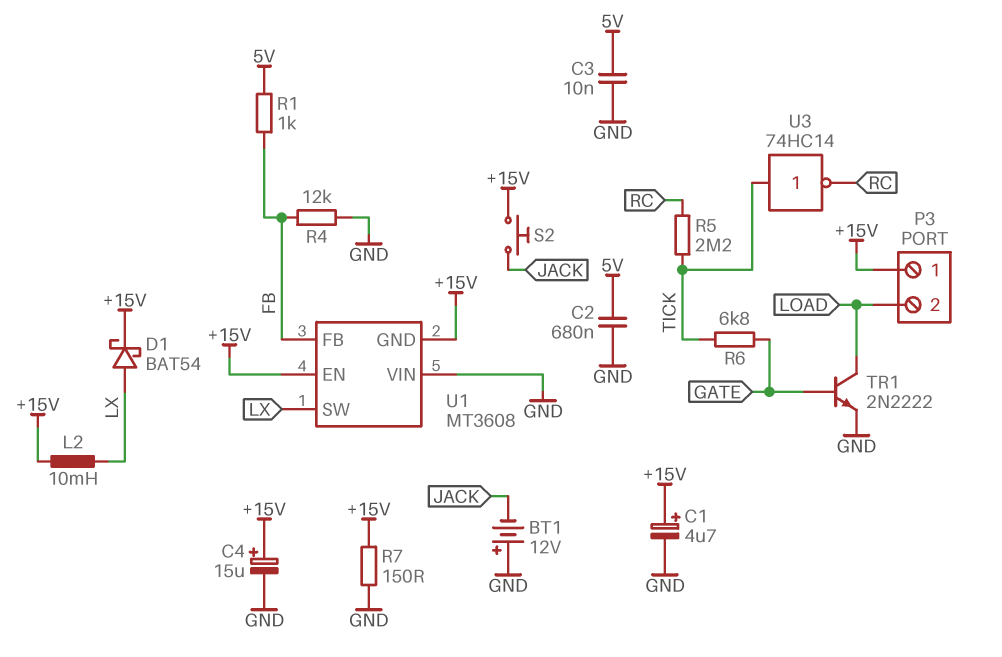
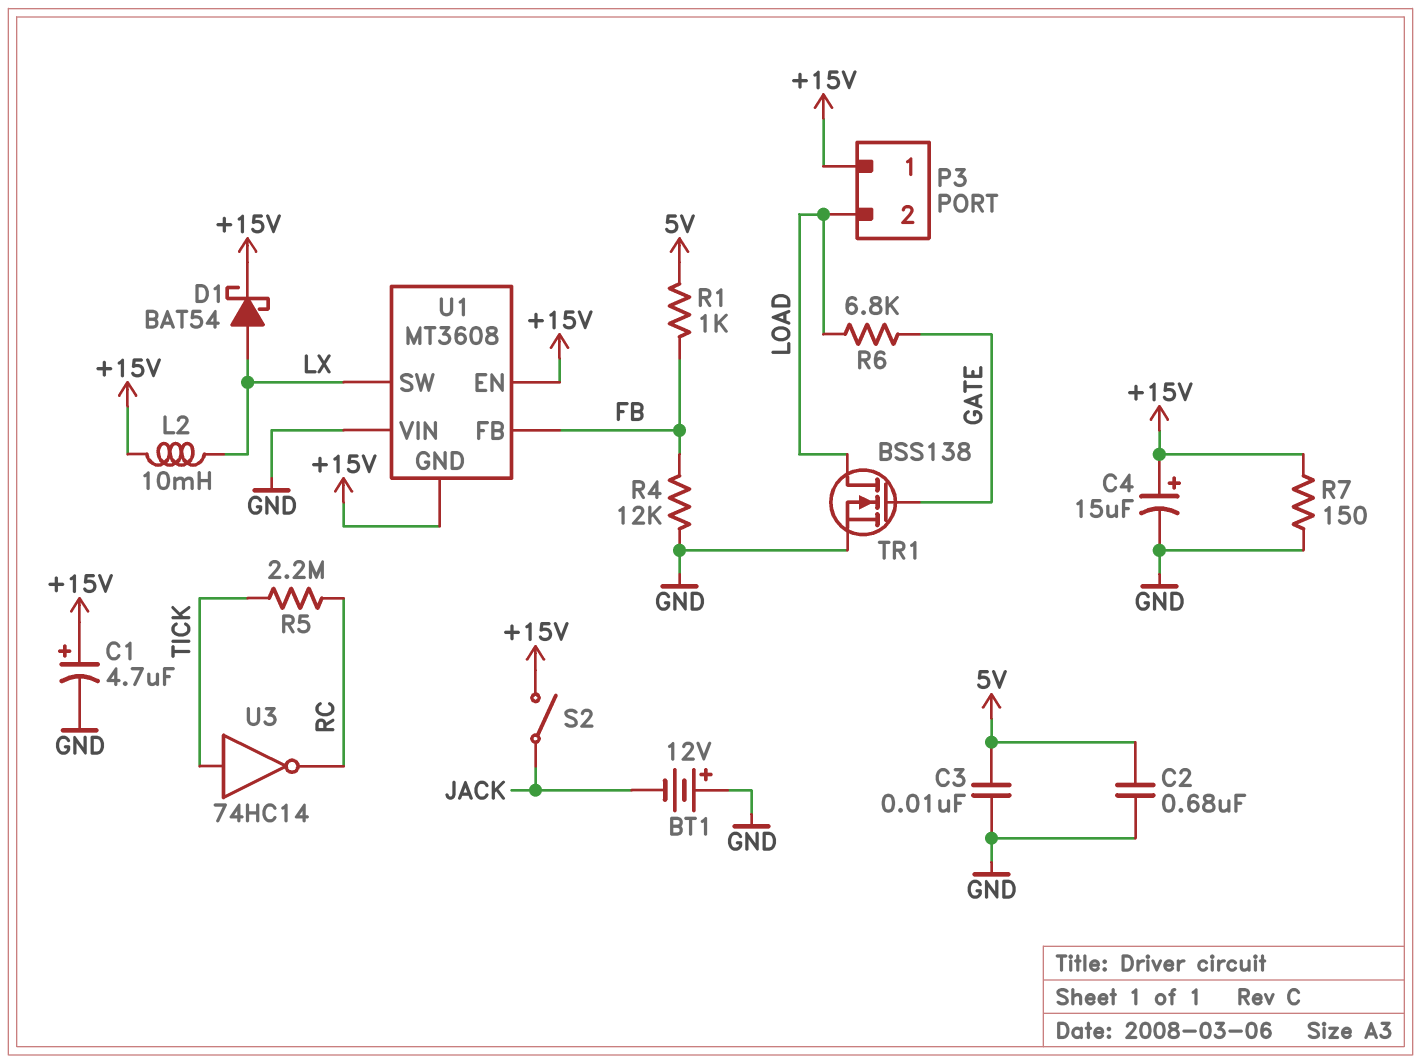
R6: 6.8k (GATE, TICK) -> 6.8k (GATE, LOAD)
S2: button (+15V, JACK) -> switch (+15V, JACK)
TR1: NPN 2N2222 (B GATE, C LOAD, E GND) -> NMOS BSS138 (G GATE, D LOAD, S GND)

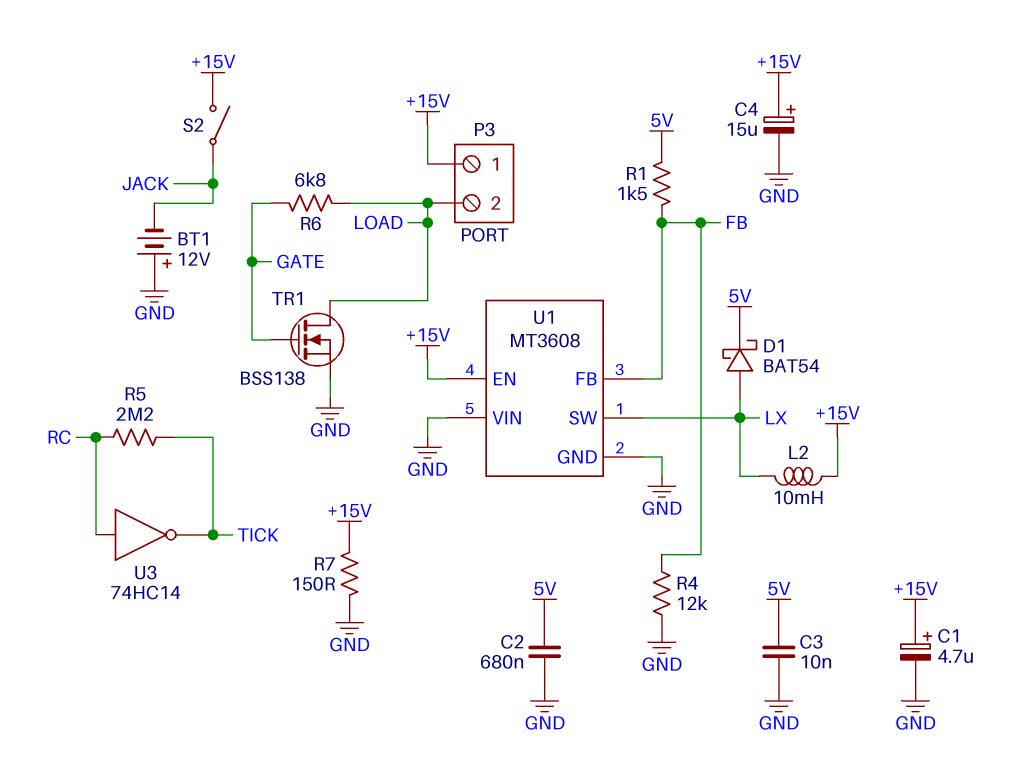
D1: schottky BAT54 (A LX, K +15V) -> schottky BAT54 (A LX, K 5V)
R1: 1k (5V, FB) -> 1.5k (5V, FB)
U1 pin GND: +15V -> GND
U3: NOT 74HC14 (in TICK, out RC) -> NOT 74HC14 (in RC, out TICK)

